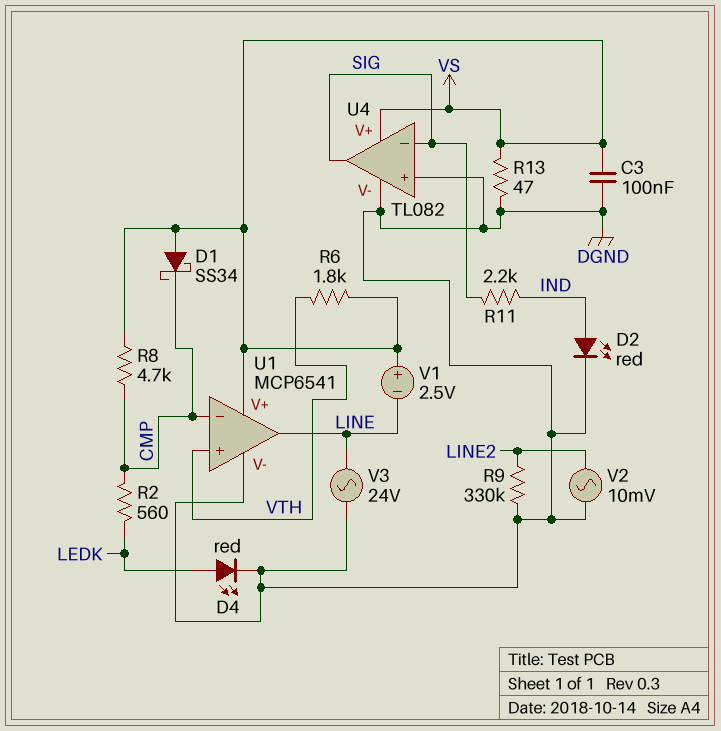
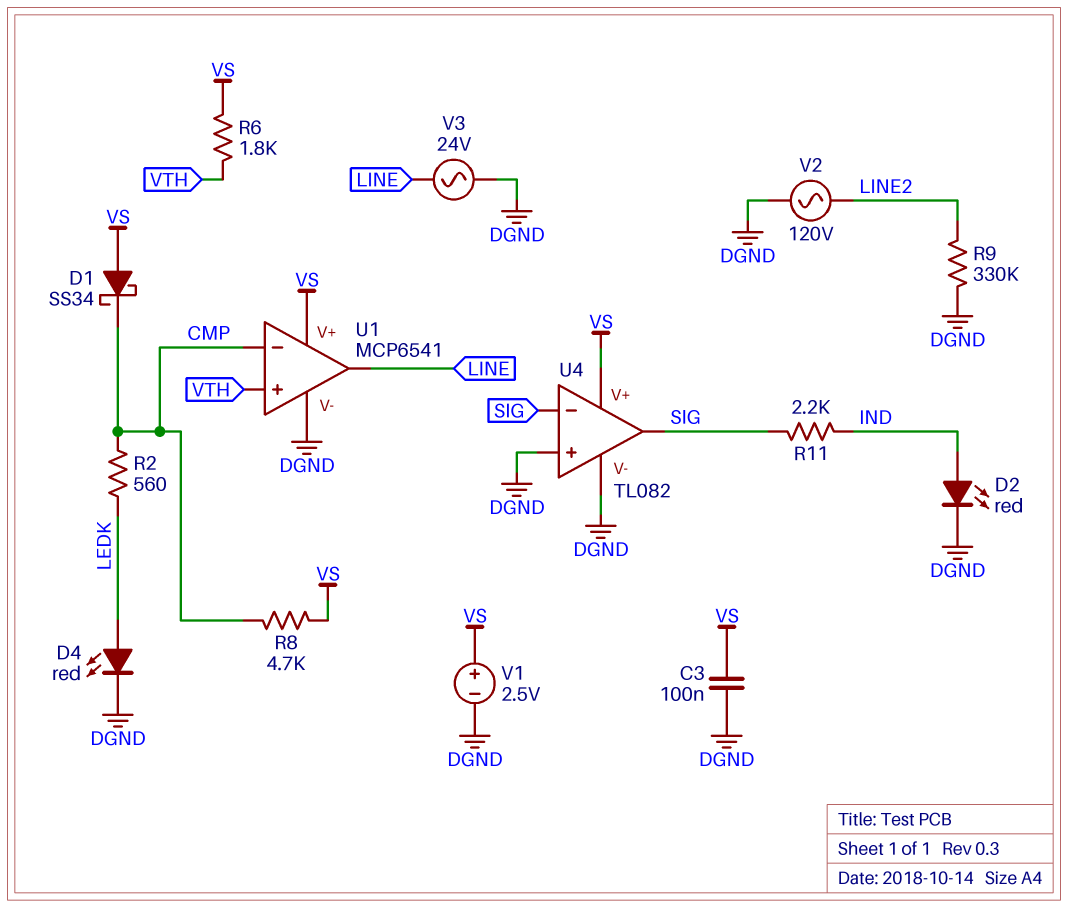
R13: 47 (DGND, VS) -> none
V1: 2.5V (plus VS, minus LINE) -> 2.5V (plus VS, minus DGND)
V2: AC 10mV (DGND, LINE2) -> AC 120V (DGND, LINE2)

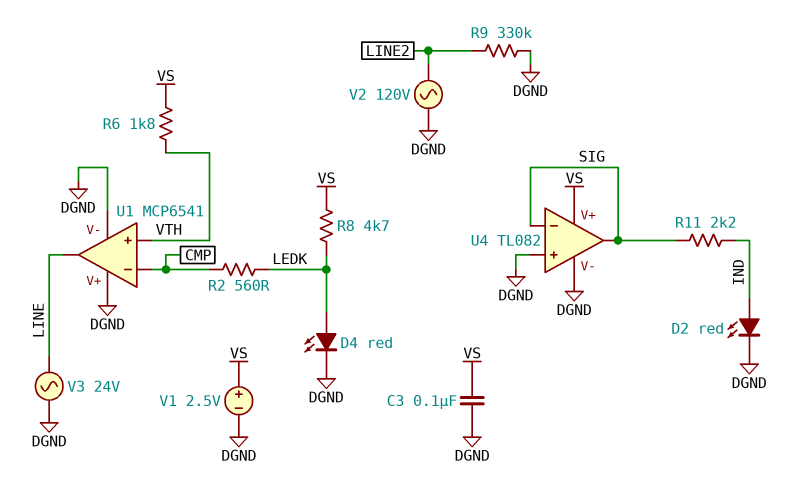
D1: schottky SS34 (A VS, K CMP) -> none
R8: 4.7k (CMP, VS) -> 4.7k (LEDK, VS)
U1 pin V+: VS -> DGND

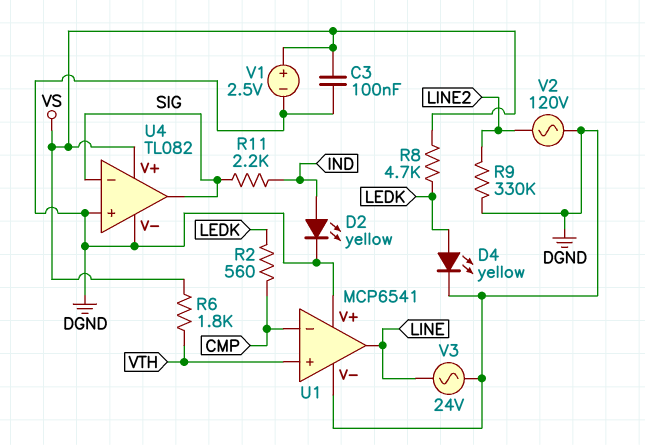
D2: LED red (A IND, K DGND) -> LED yellow (A IND, K DGND)
D4: LED red (A LEDK, K DGND) -> LED yellow (A LEDK, K DGND)

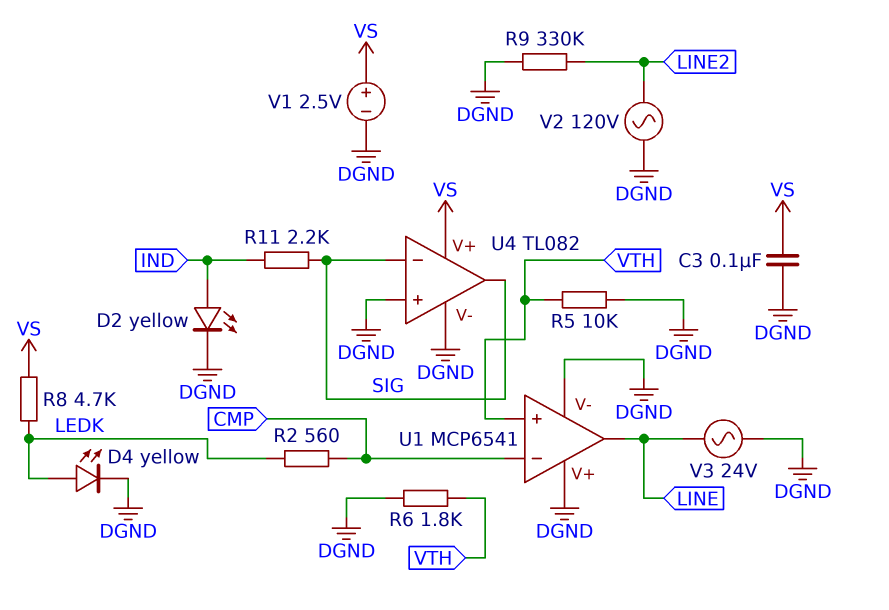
R5: none -> 10k (DGND, VTH)
R6: 1.8k (VS, VTH) -> 1.8k (DGND, VTH)

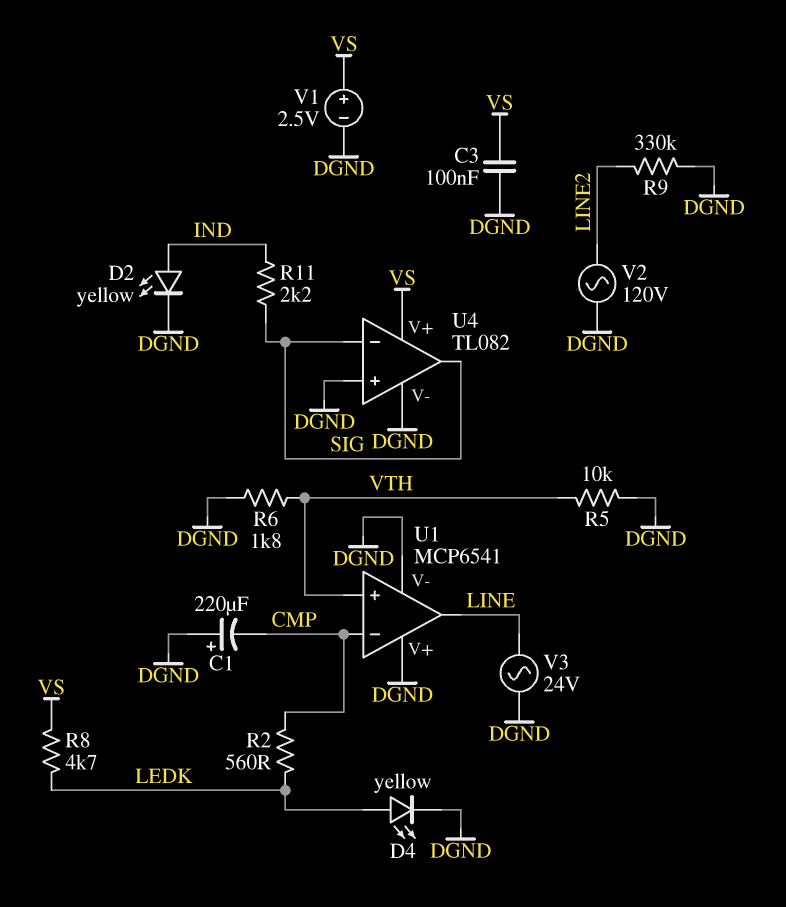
C1: none -> 220uF (plus DGND, minus CMP)

